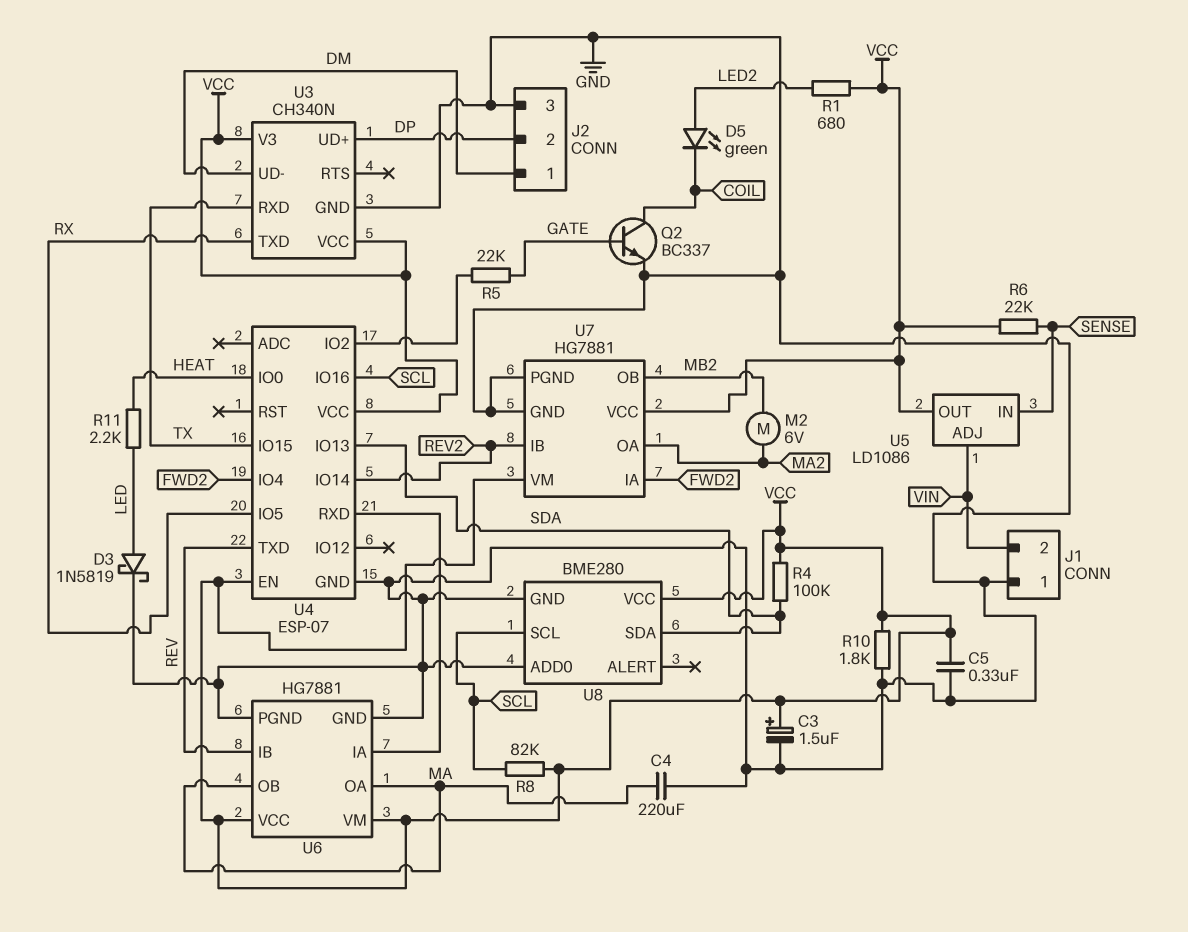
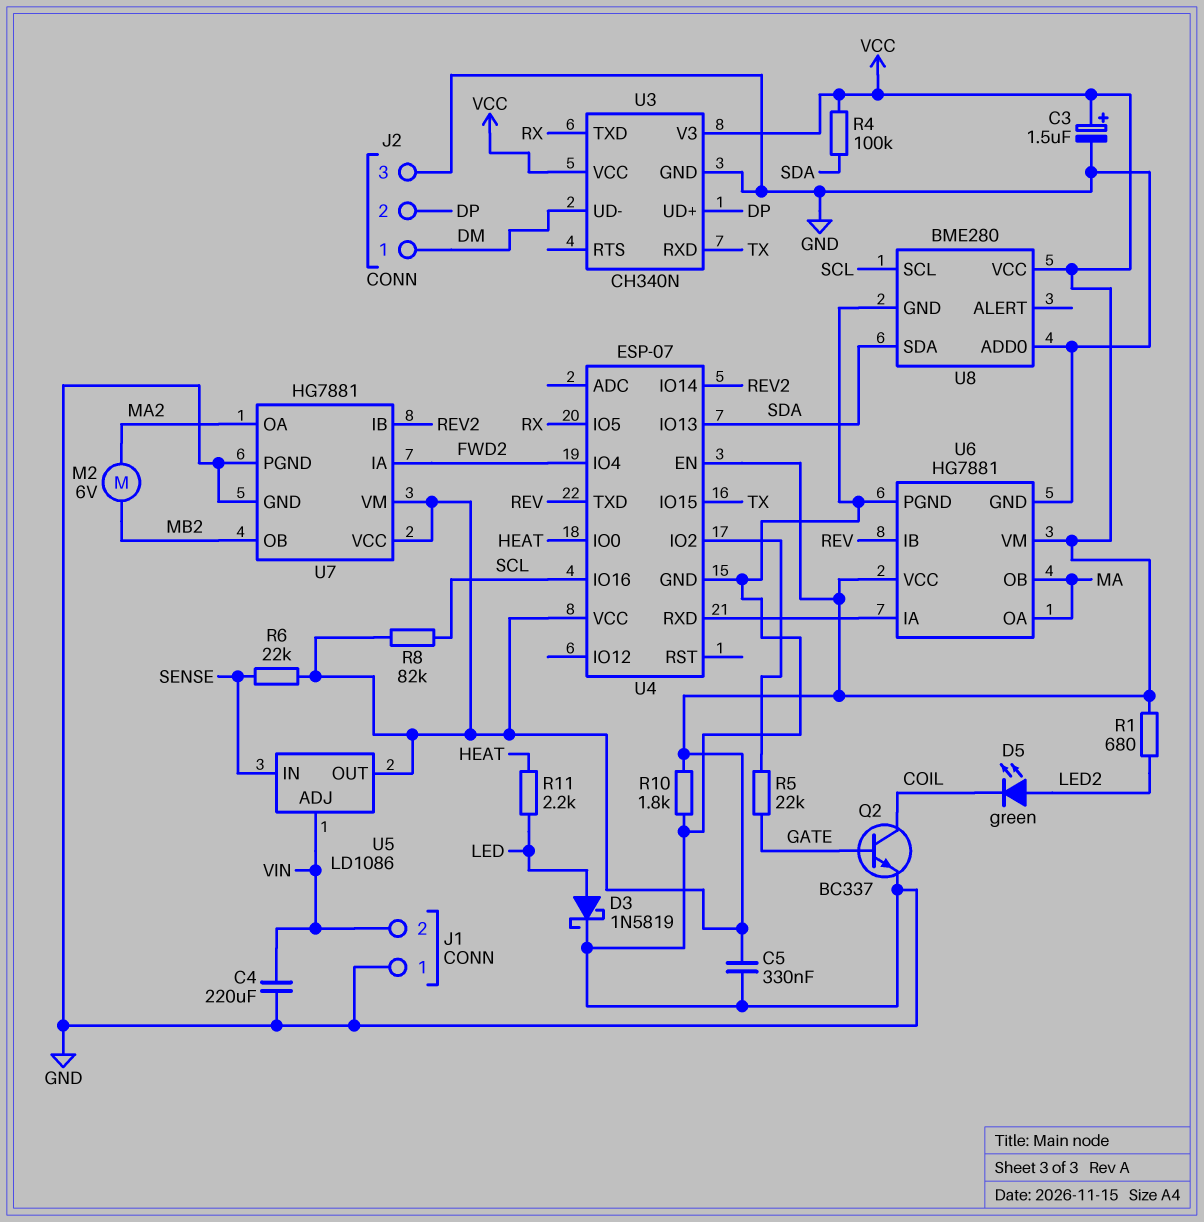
C4: 220uF (GND, MA) -> 220uF (GND, VIN)

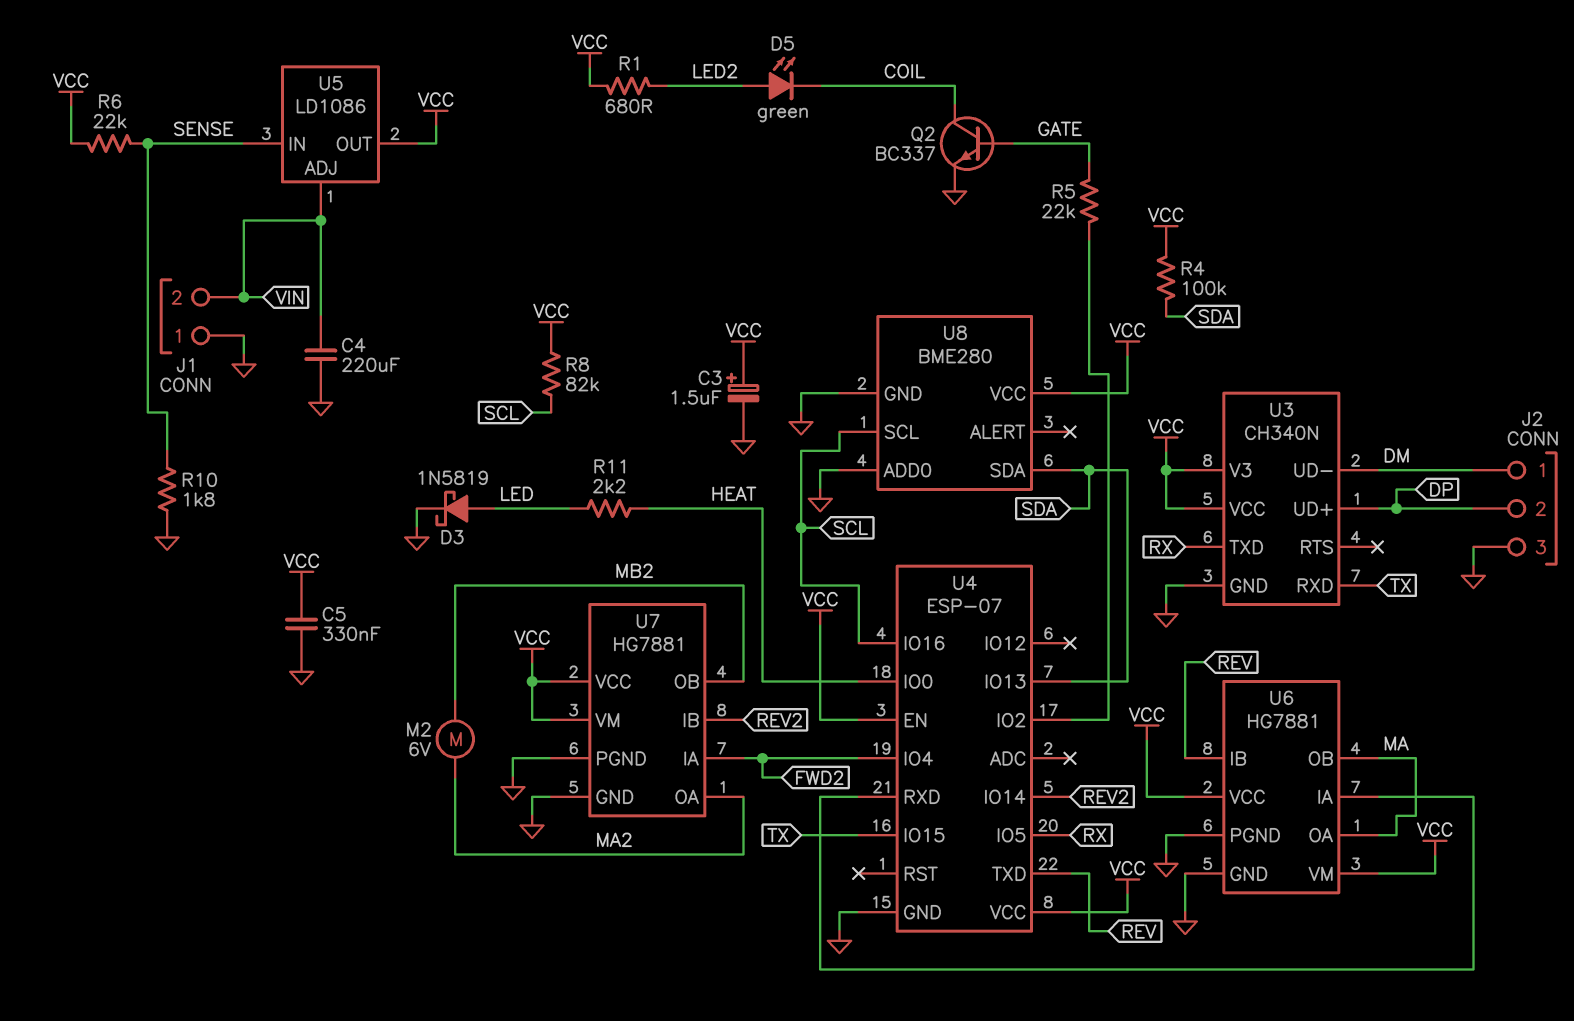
R10: 1.8k (GND, VCC) -> 1.8k (GND, SENSE)

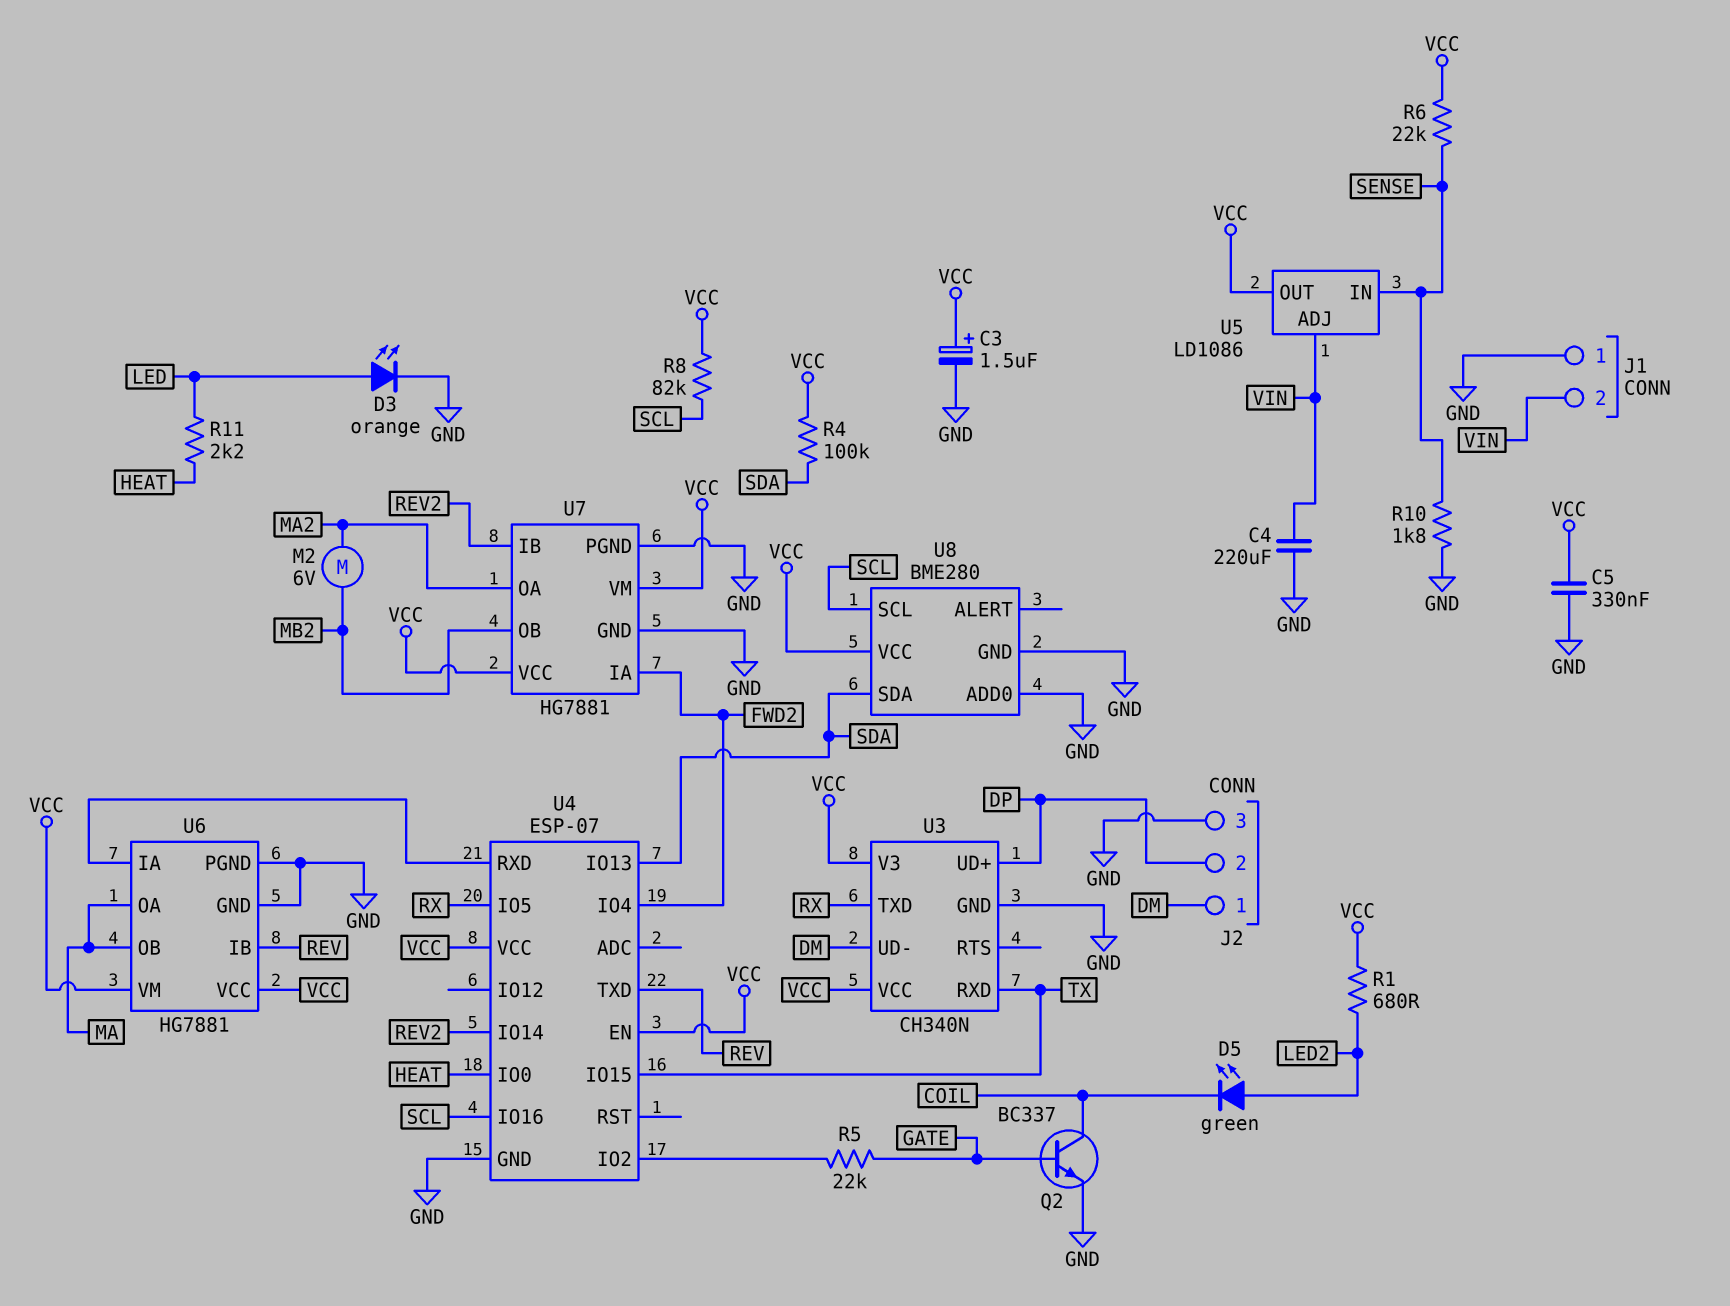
D3: schottky 1N5819 (A LED, K GND) -> LED orange (A LED, K GND)

